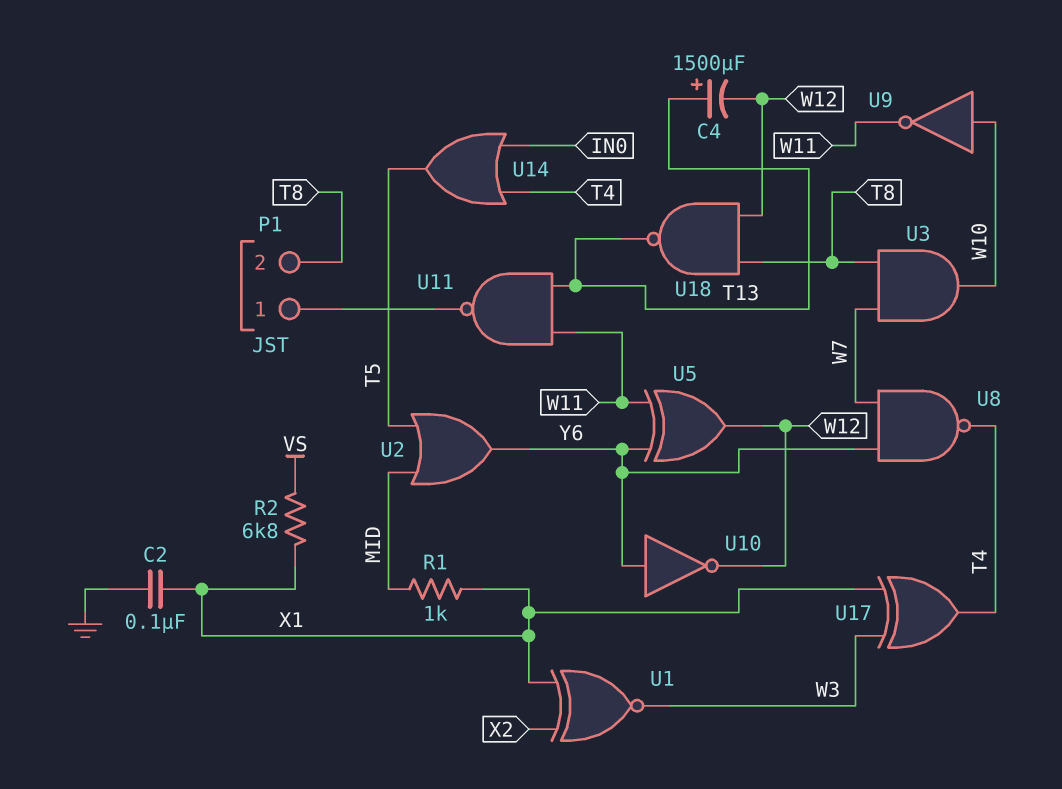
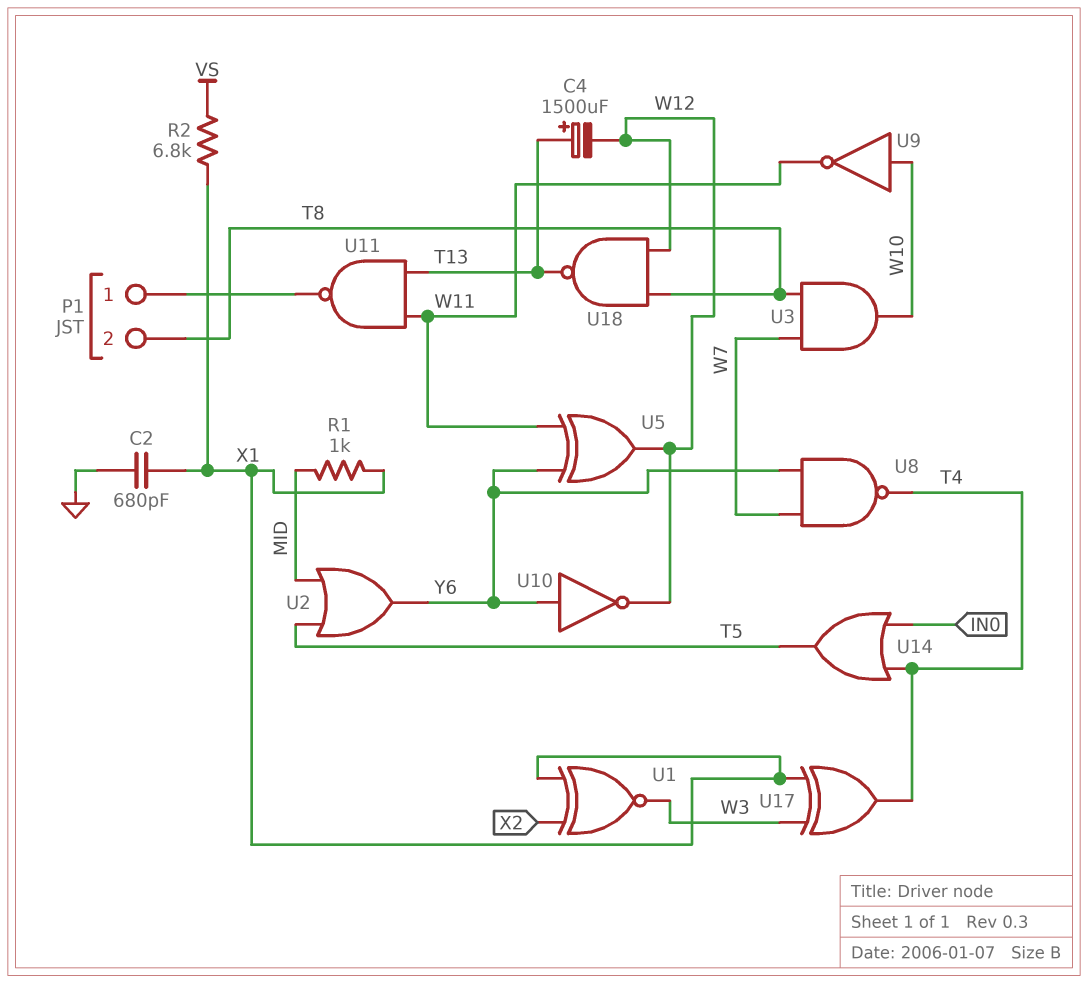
C2: 100nF (GND, X1) -> 680pF (GND, X1)

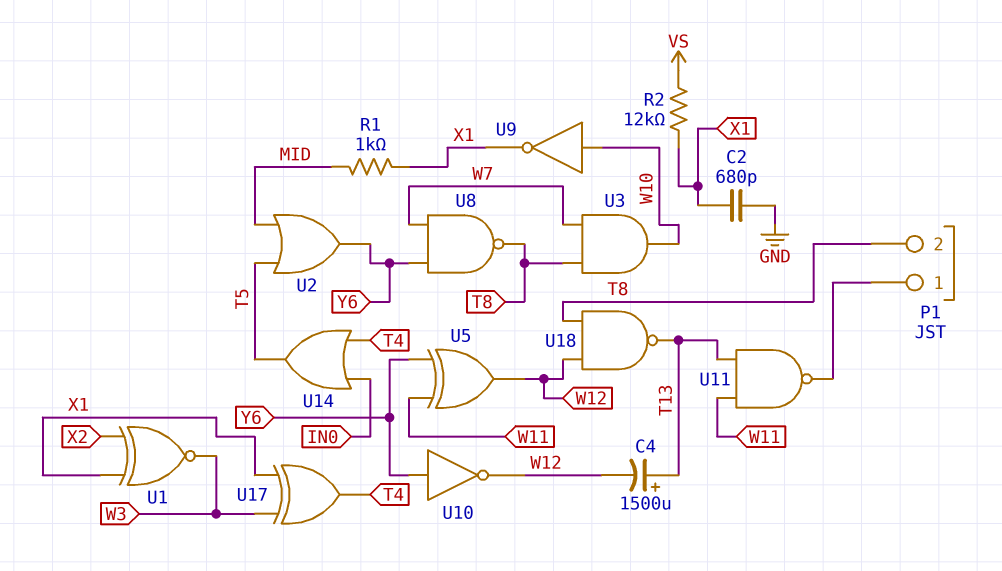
R2: 6.8k (VS, X1) -> 12k (VS, X1)
U8: NAND (in W7, in Y6, out T4) -> NAND (in W7, in Y6, out T8)
U9: NOT (in W10, out W11) -> NOT (in W10, out X1)

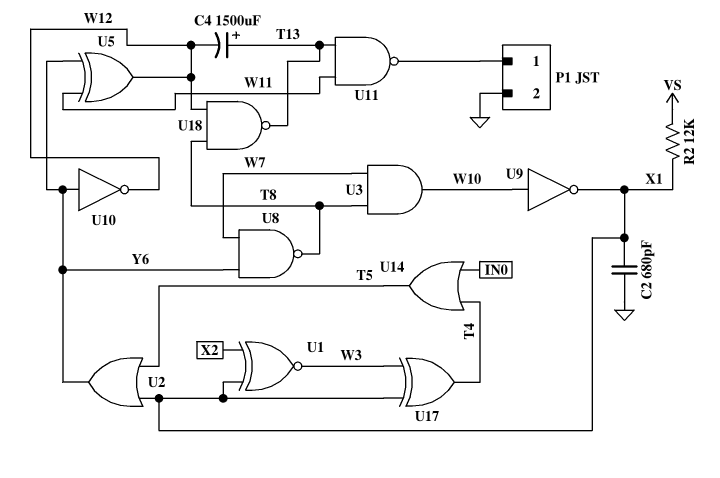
P1 pin 2: T8 -> GND
R1: 1k (MID, X1) -> none
U2: OR (in MID, in T5, out Y6) -> OR (in T5, in X1, out Y6)

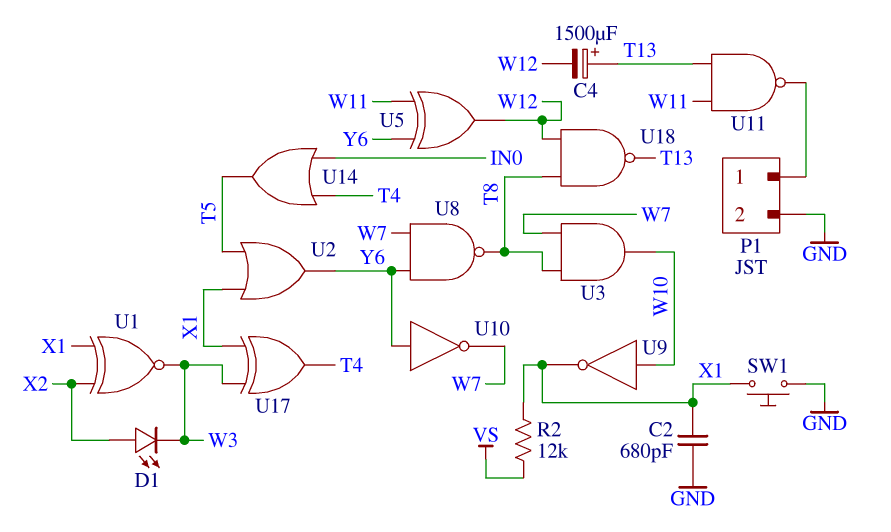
D1: none -> LED (A X2, K W3)
SW1: none -> button (GND, X1)
U10: NOT (in Y6, out W12) -> NOT (in Y6, out W7)

